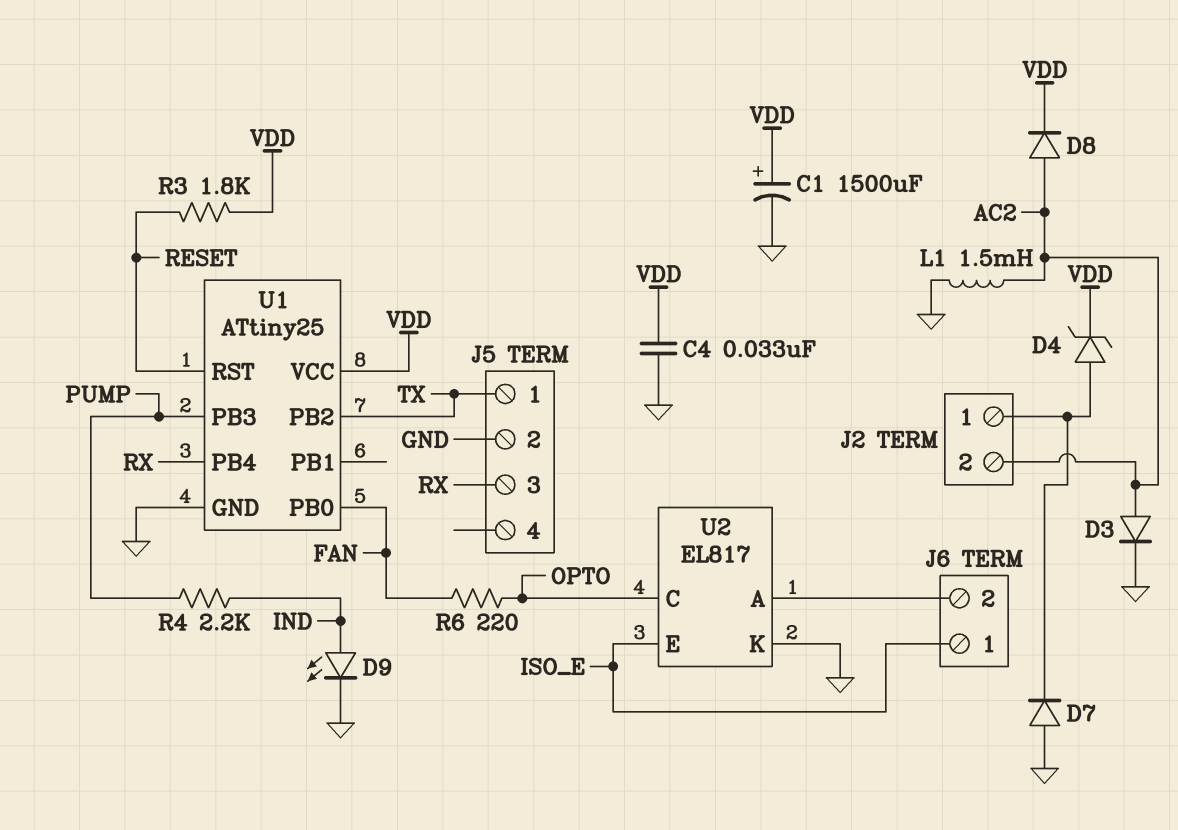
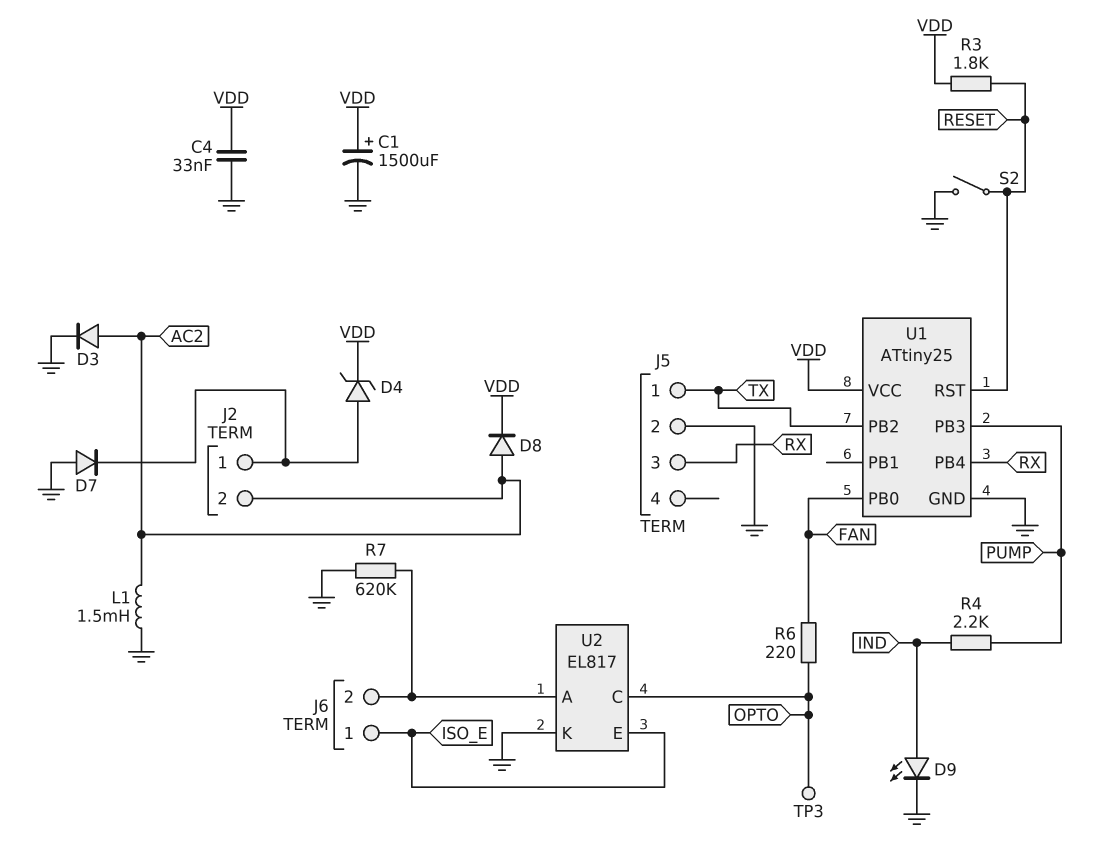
R7: none -> 620k (GND, J6/2)
S2: none -> switch (GND, RESET)
TP3: none -> test point (OPTO)

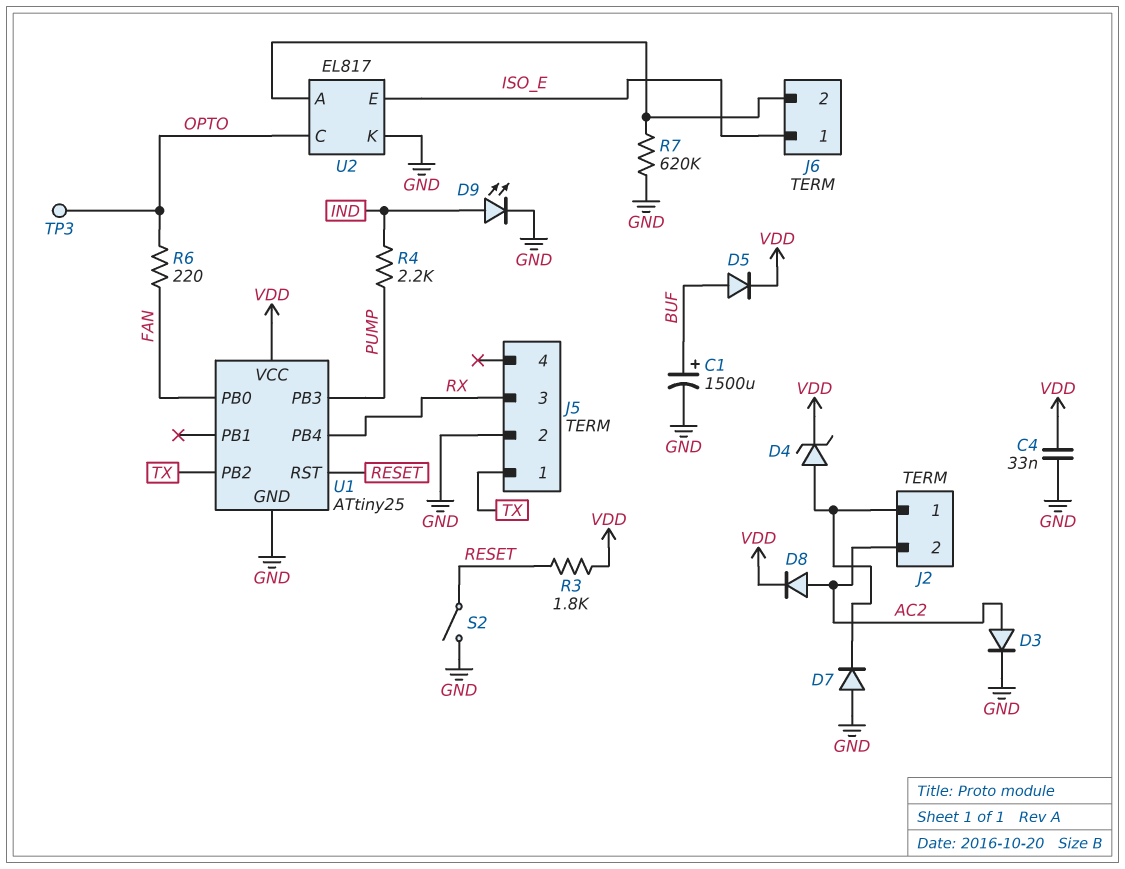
C1: 1500uF (plus VDD, minus GND) -> 1500uF (plus BUF, minus GND)
D5: none -> diode (A BUF, K VDD)
L1: 1.5mH (AC2, GND) -> none

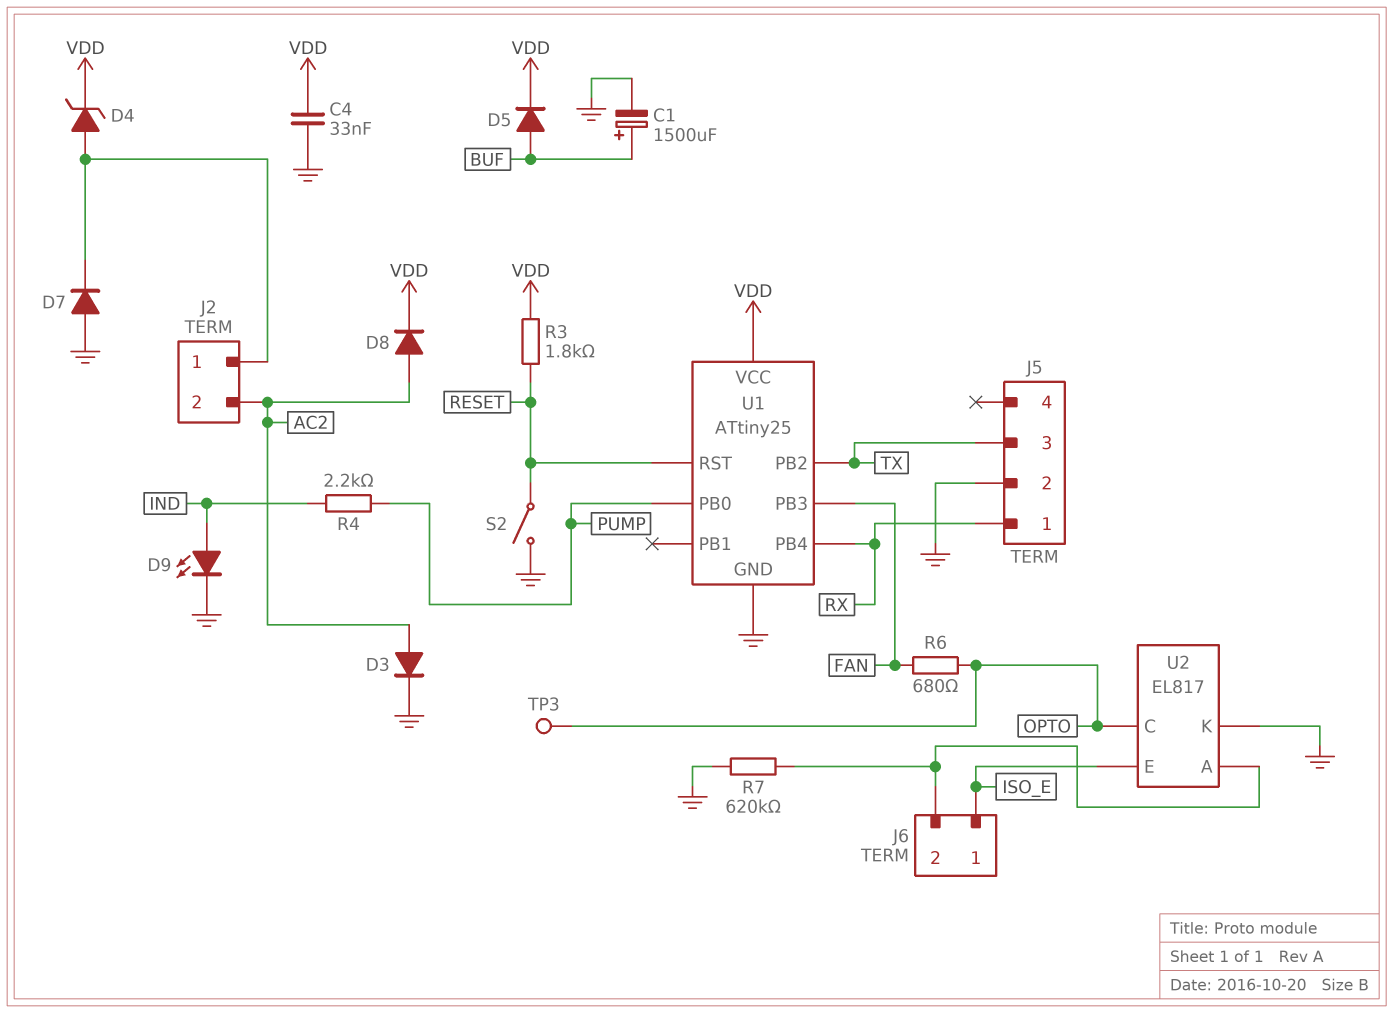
J5 pin 1: TX -> RX
J5 pin 3: RX -> TX
R6: 220 (FAN, OPTO) -> 680 (FAN, OPTO)
U1 pin PB0: FAN -> PUMP
U1 pin PB3: PUMP -> FAN

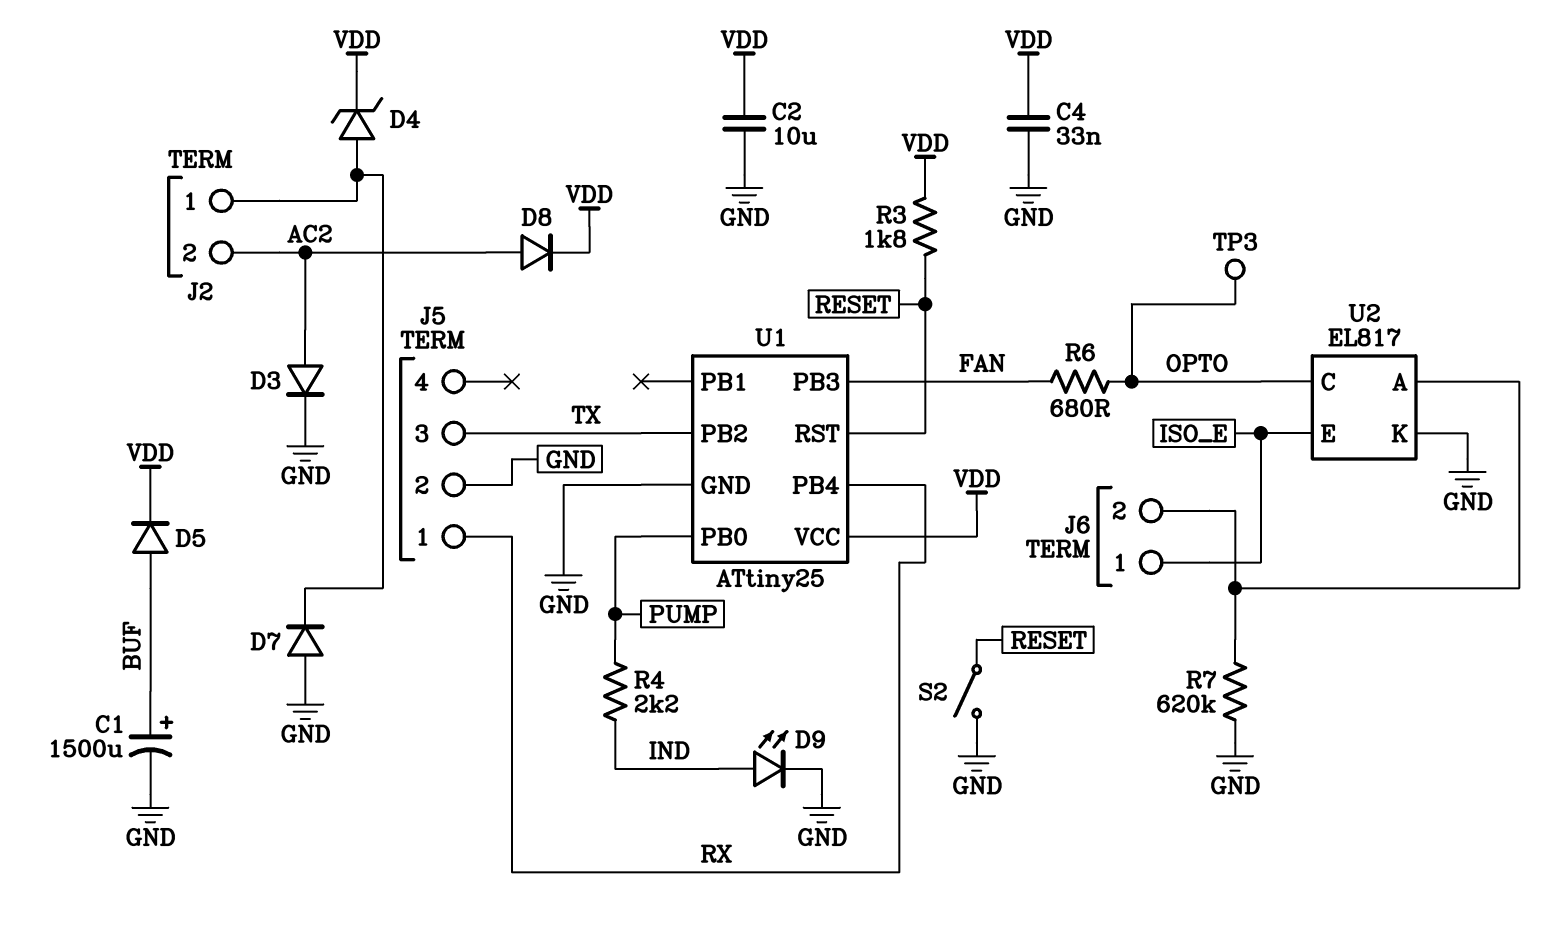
C2: none -> 10uF (GND, VDD)

